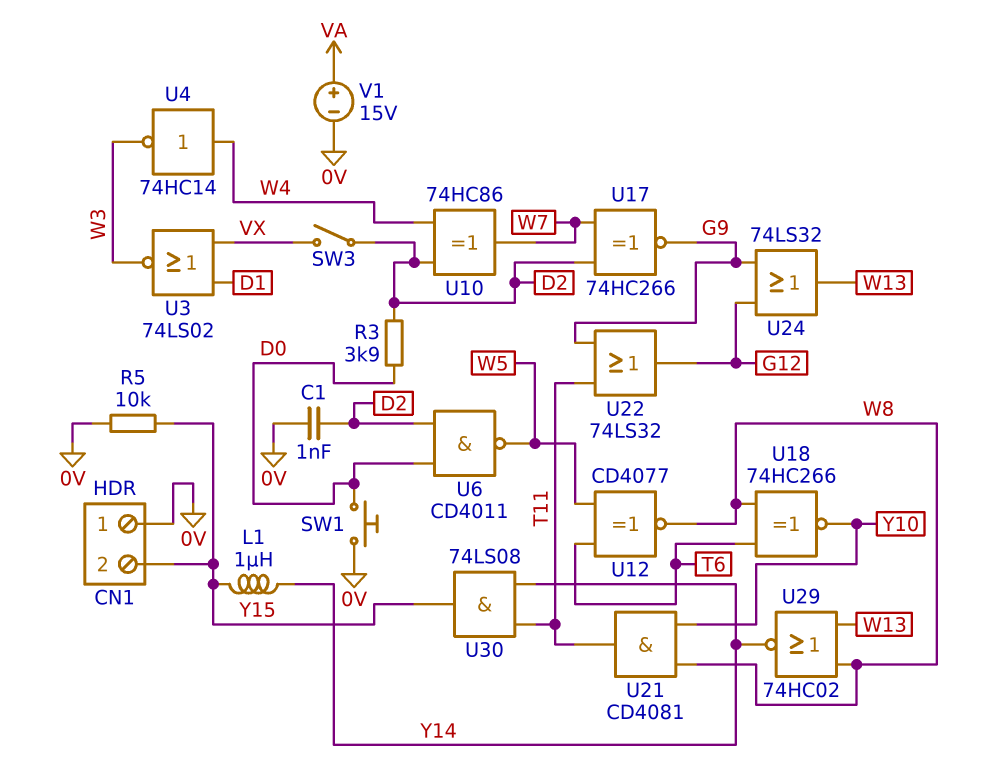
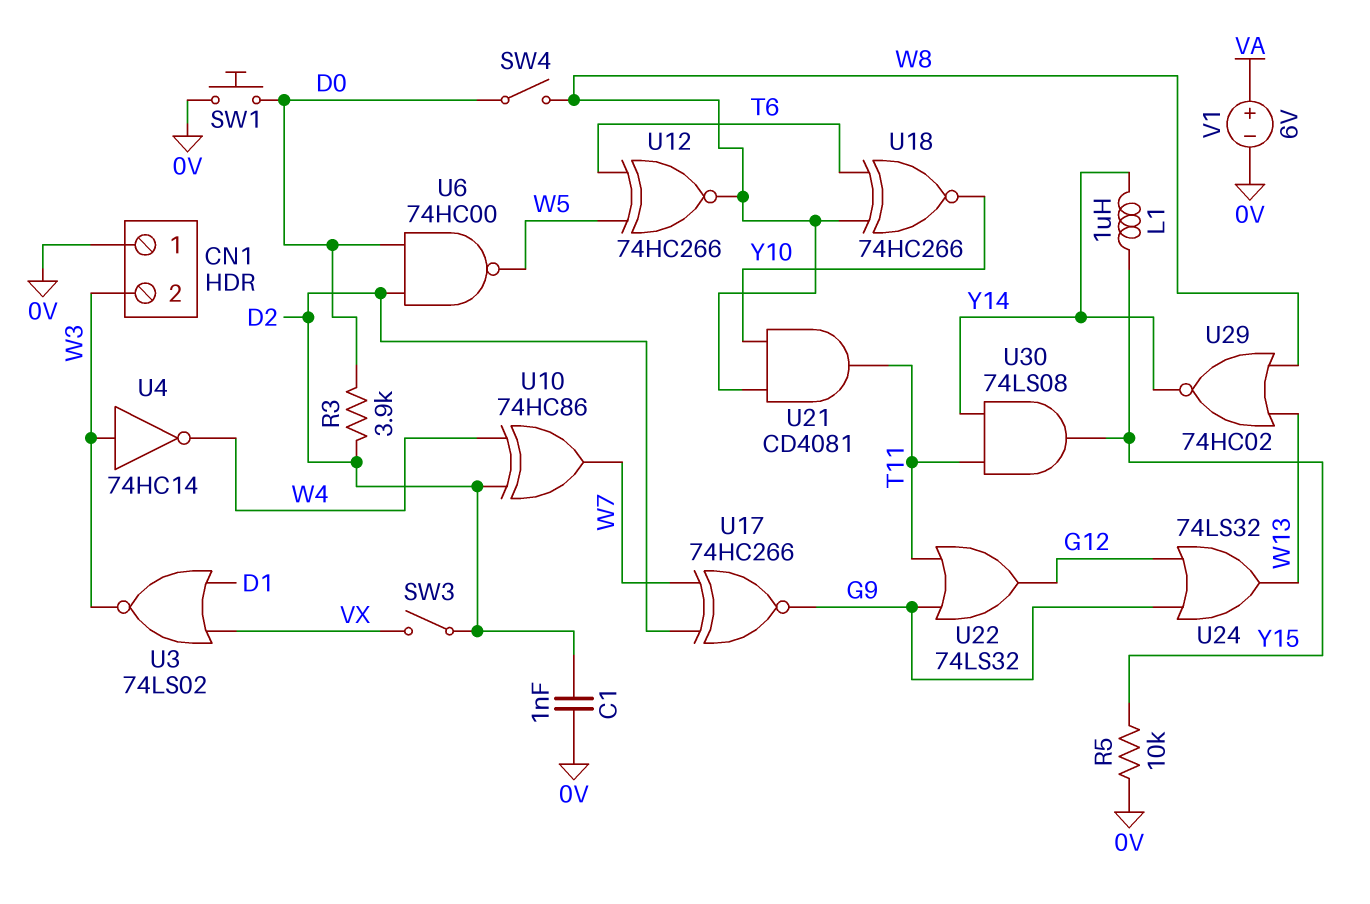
CN1 pin 2: Y15 -> W3
SW4: none -> switch (D0, W8)
U4: NOT 74HC14 (in W4, out W3) -> NOT 74HC14 (in W3, out W4)
U6: NAND CD4011 (in D0, in D2, out W5) -> NAND 74HC00 (in D0, in D2, out W5)
U12: XNOR CD4077 (in T6, in W5, out W8) -> XNOR 74HC266 (in T6, in W5, out W8)
V1: 15V (plus VA, minus 0V) -> 6V (plus VA, minus 0V)

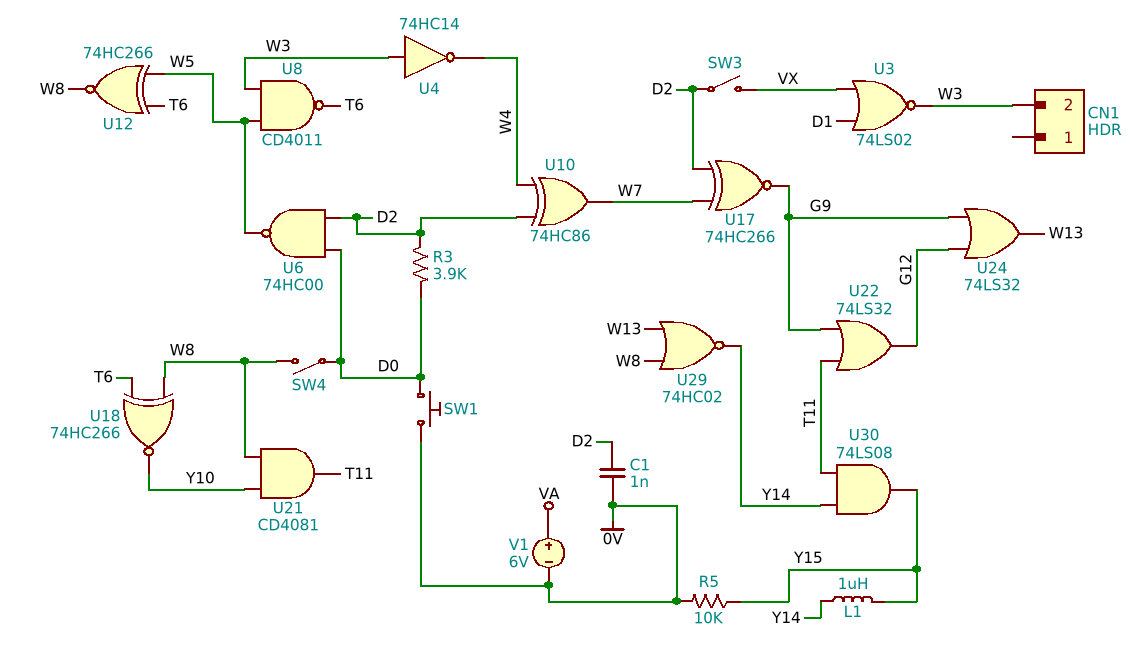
CN1 pin 1: 0V -> none
U8: none -> NAND CD4011 (in W3, in W5, out T6)

